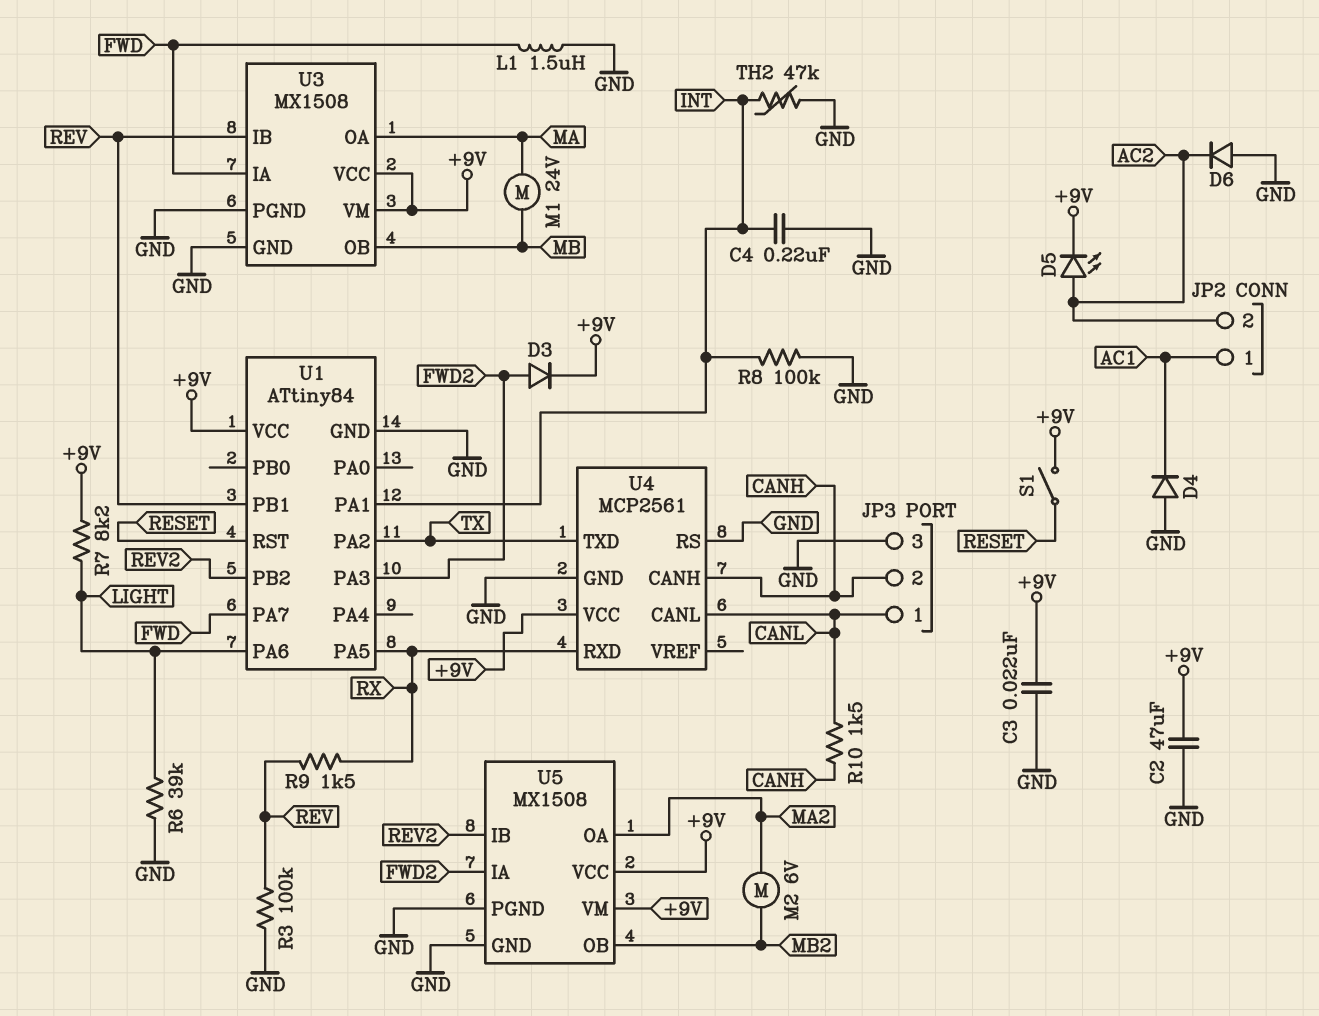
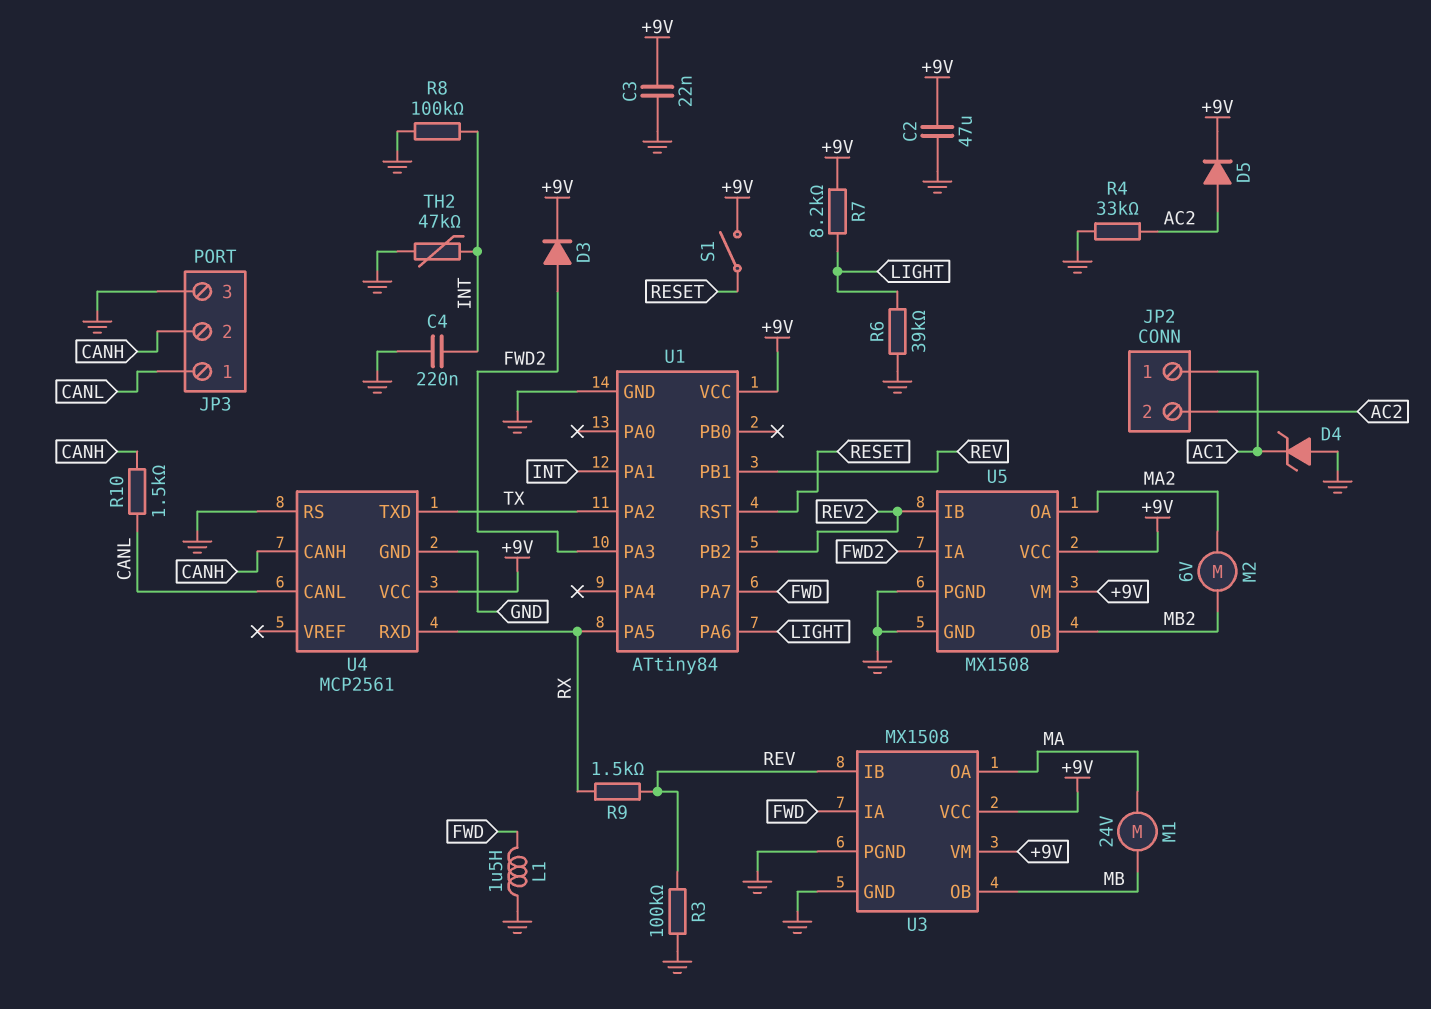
D4: diode (A GND, K AC1) -> zener (A GND, K AC1)
D5: LED (A AC2, K +9V) -> diode (A AC2, K +9V)
D6: diode (A GND, K AC2) -> none
R4: none -> 33k (AC2, GND)

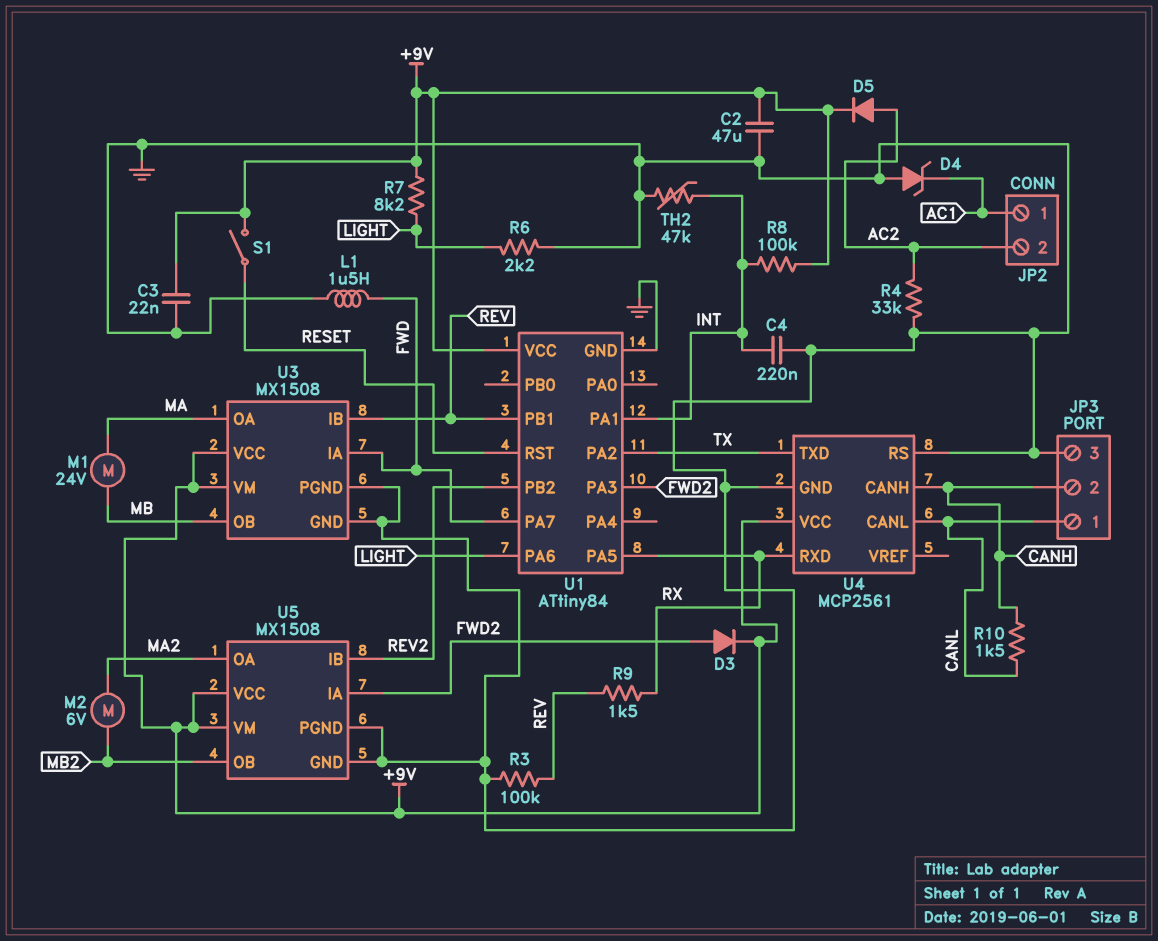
R6: 39k (GND, LIGHT) -> 2.2k (GND, LIGHT)
R8: 100k (GND, INT) -> 100k (+9V, INT)

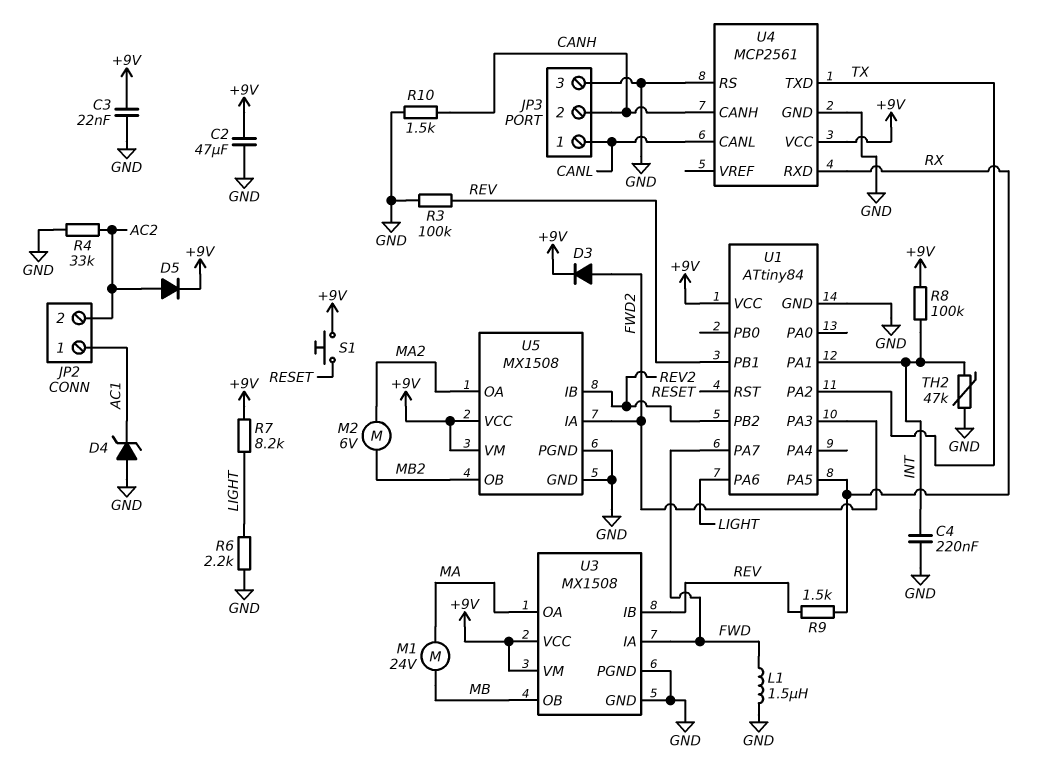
R10: 1.5k (CANH, CANL) -> 1.5k (CANH, GND)
S1: switch (+9V, RESET) -> button (+9V, RESET)

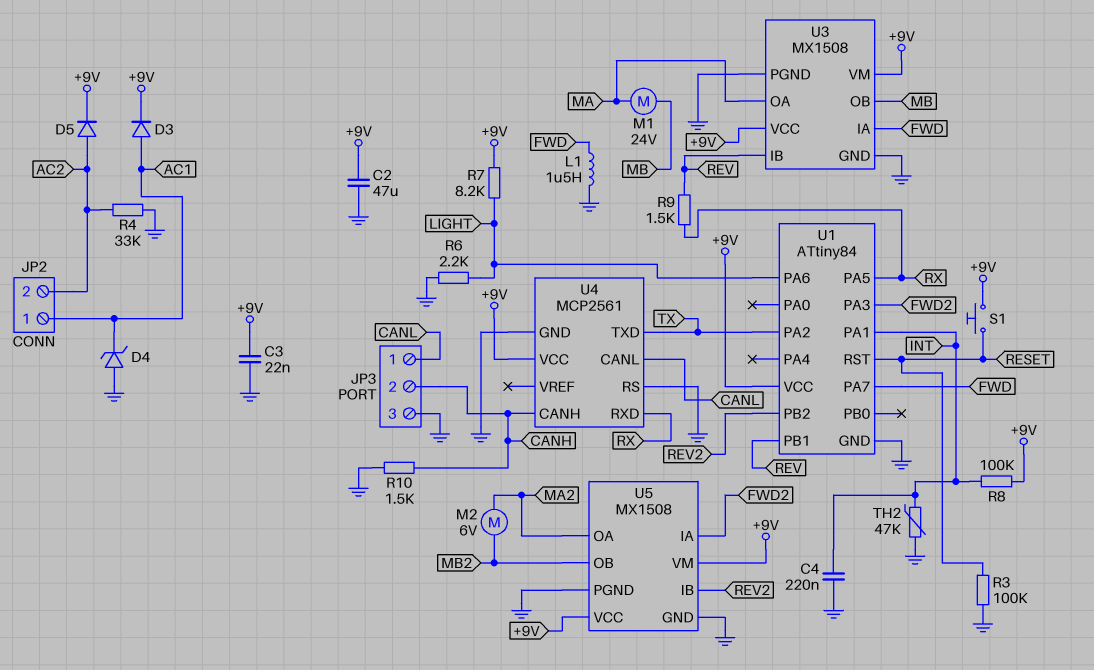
D3: diode (A FWD2, K +9V) -> diode (A AC1, K +9V)
R3: 100k (GND, REV) -> 100k (GND, RESET)

